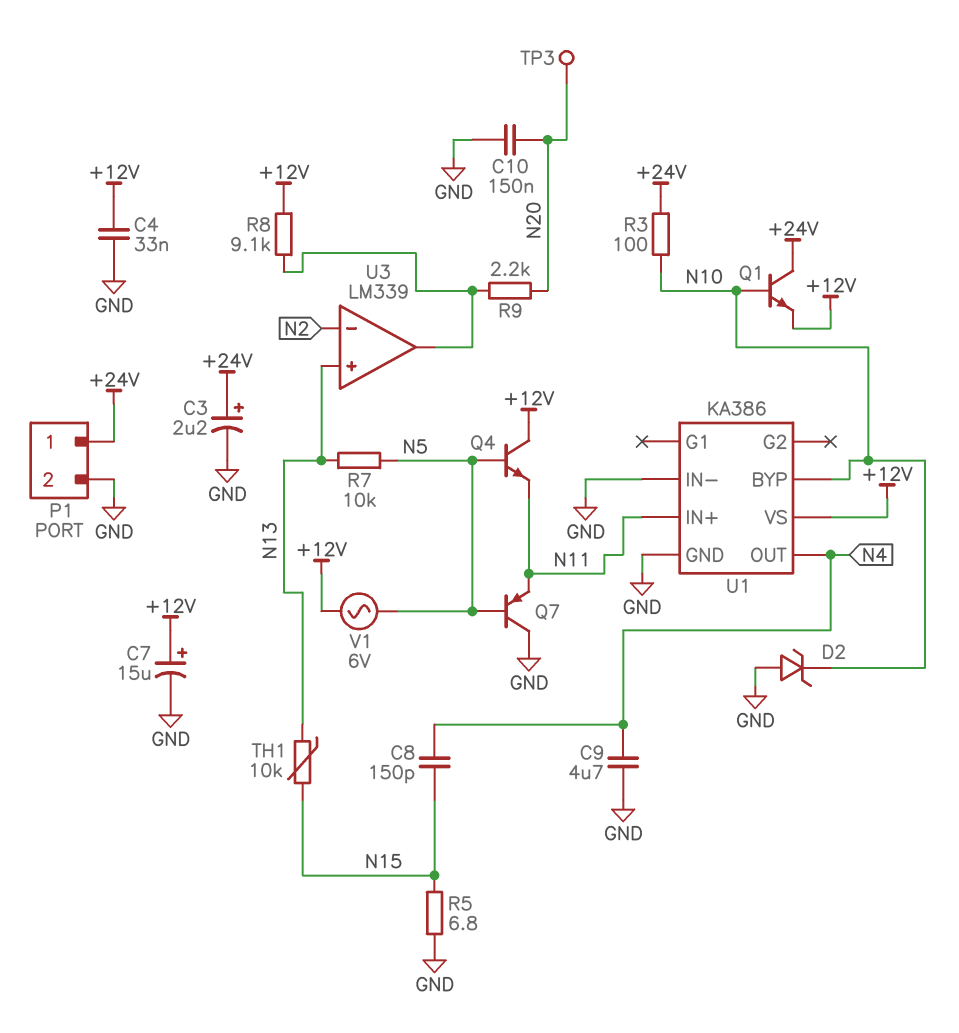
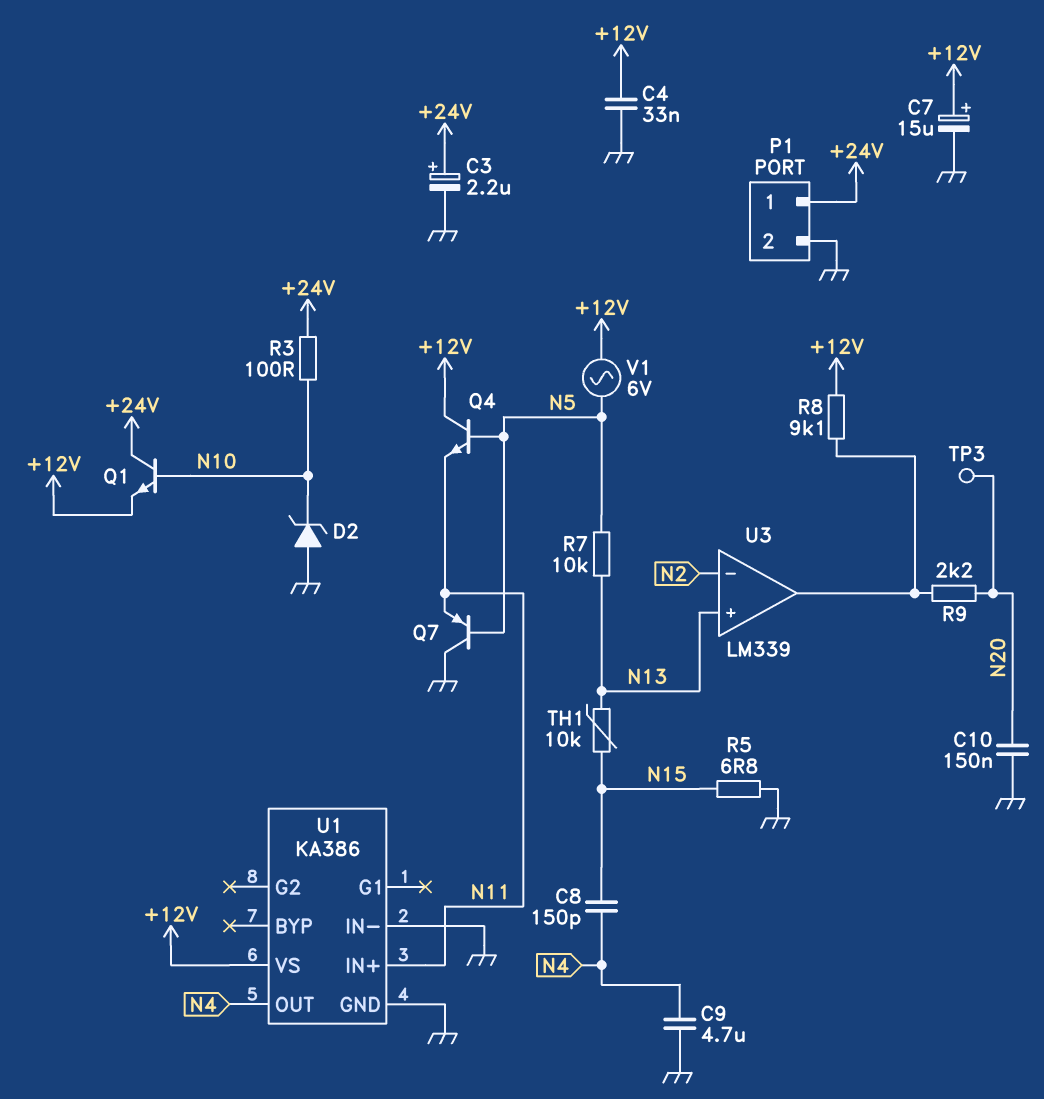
U1 pin BYP: N10 -> none

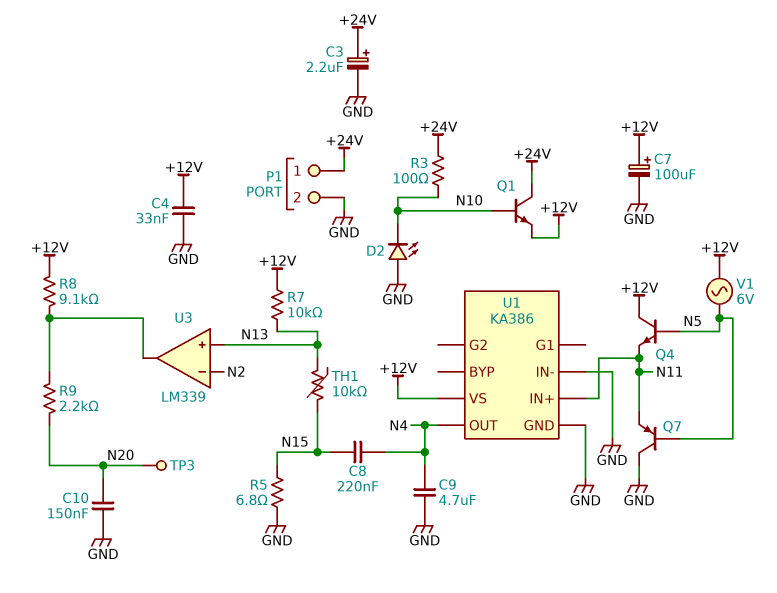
C7: 15uF (plus +12V, minus GND) -> 100uF (plus +12V, minus GND)
C8: 150pF (N4, N15) -> 220nF (N4, N15)
D2: zener (A GND, K N10) -> LED (A GND, K N10)
R7: 10k (N5, N13) -> 10k (+12V, N13)

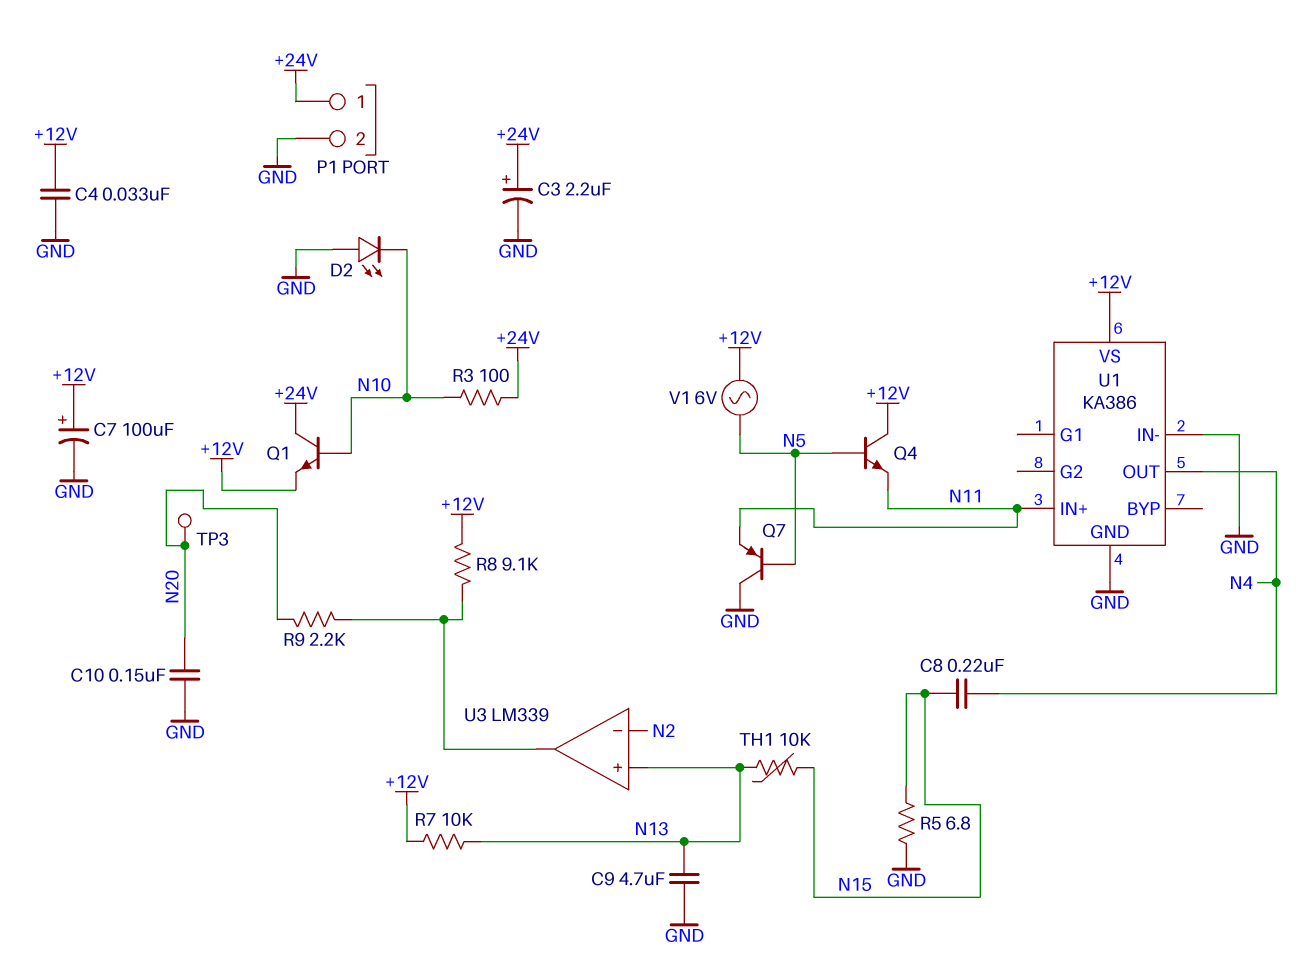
C9: 4.7uF (GND, N4) -> 4.7uF (GND, N13)

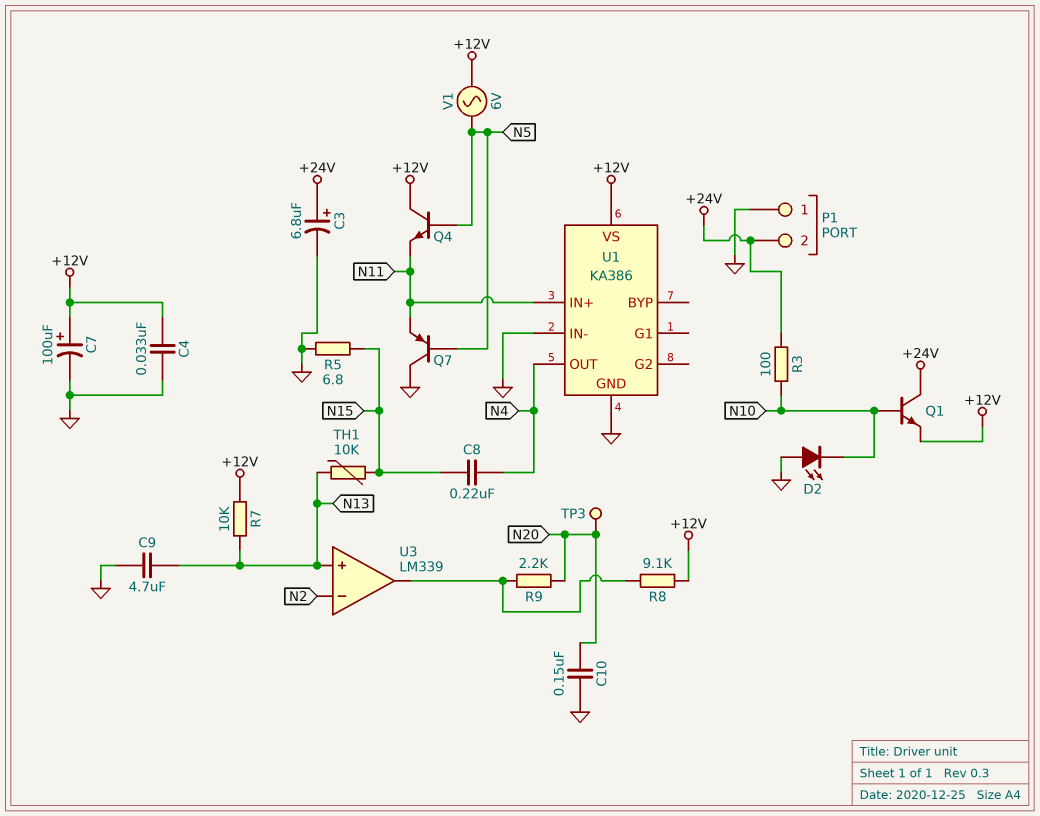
C3: 2.2uF (plus +24V, minus GND) -> 6.8uF (plus +24V, minus GND)
P1 pin 1: +24V -> GND
P1 pin 2: GND -> +24V

